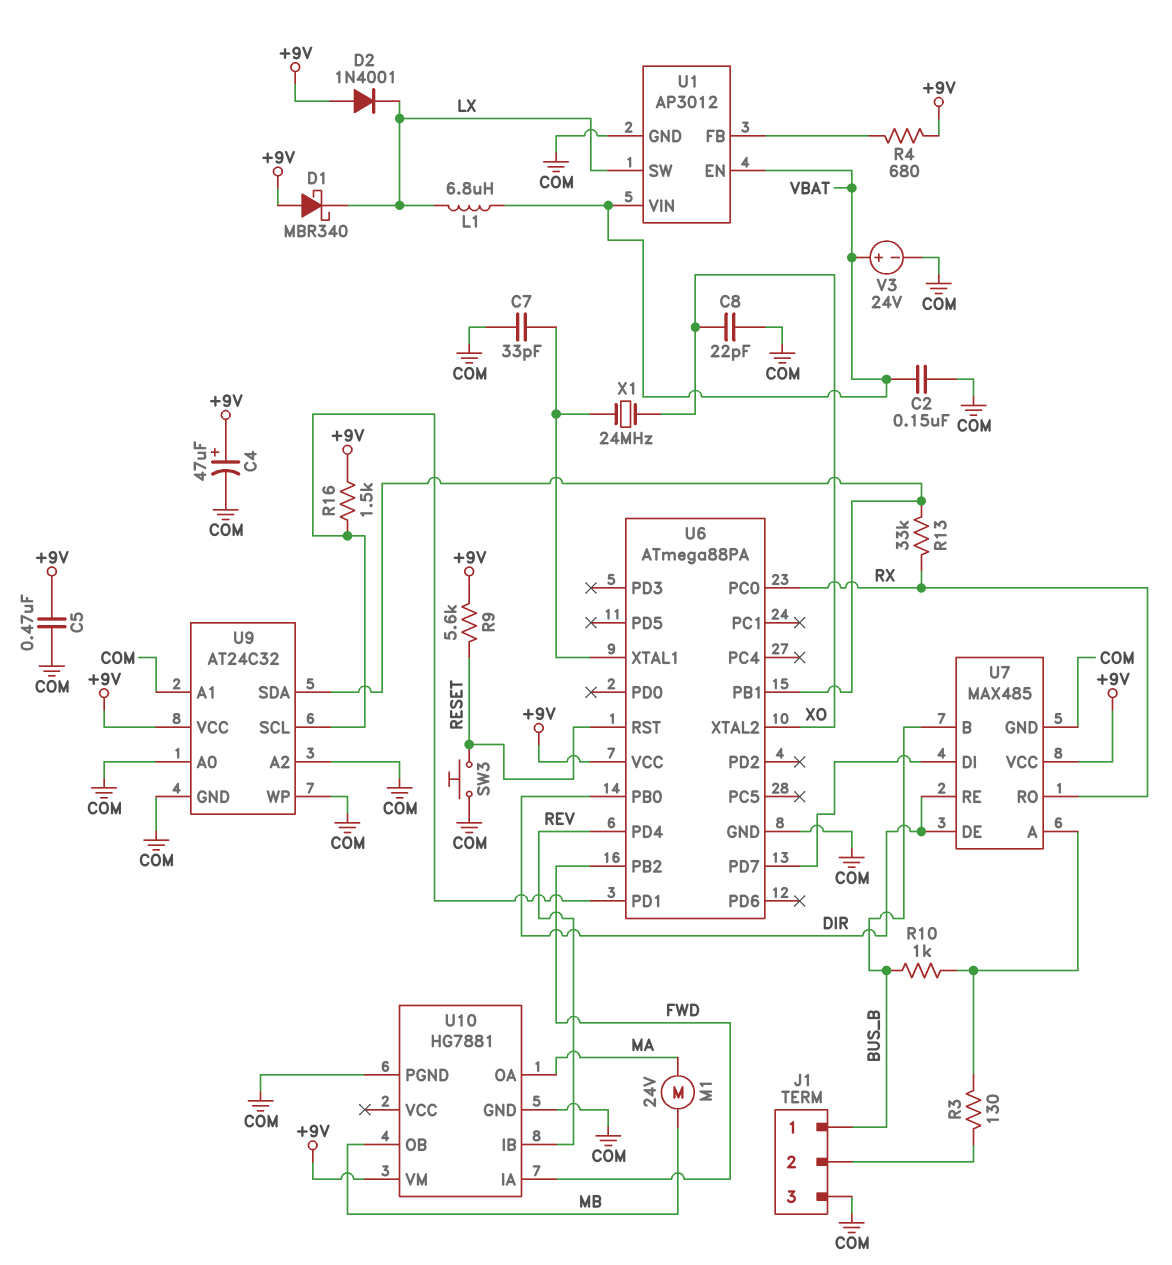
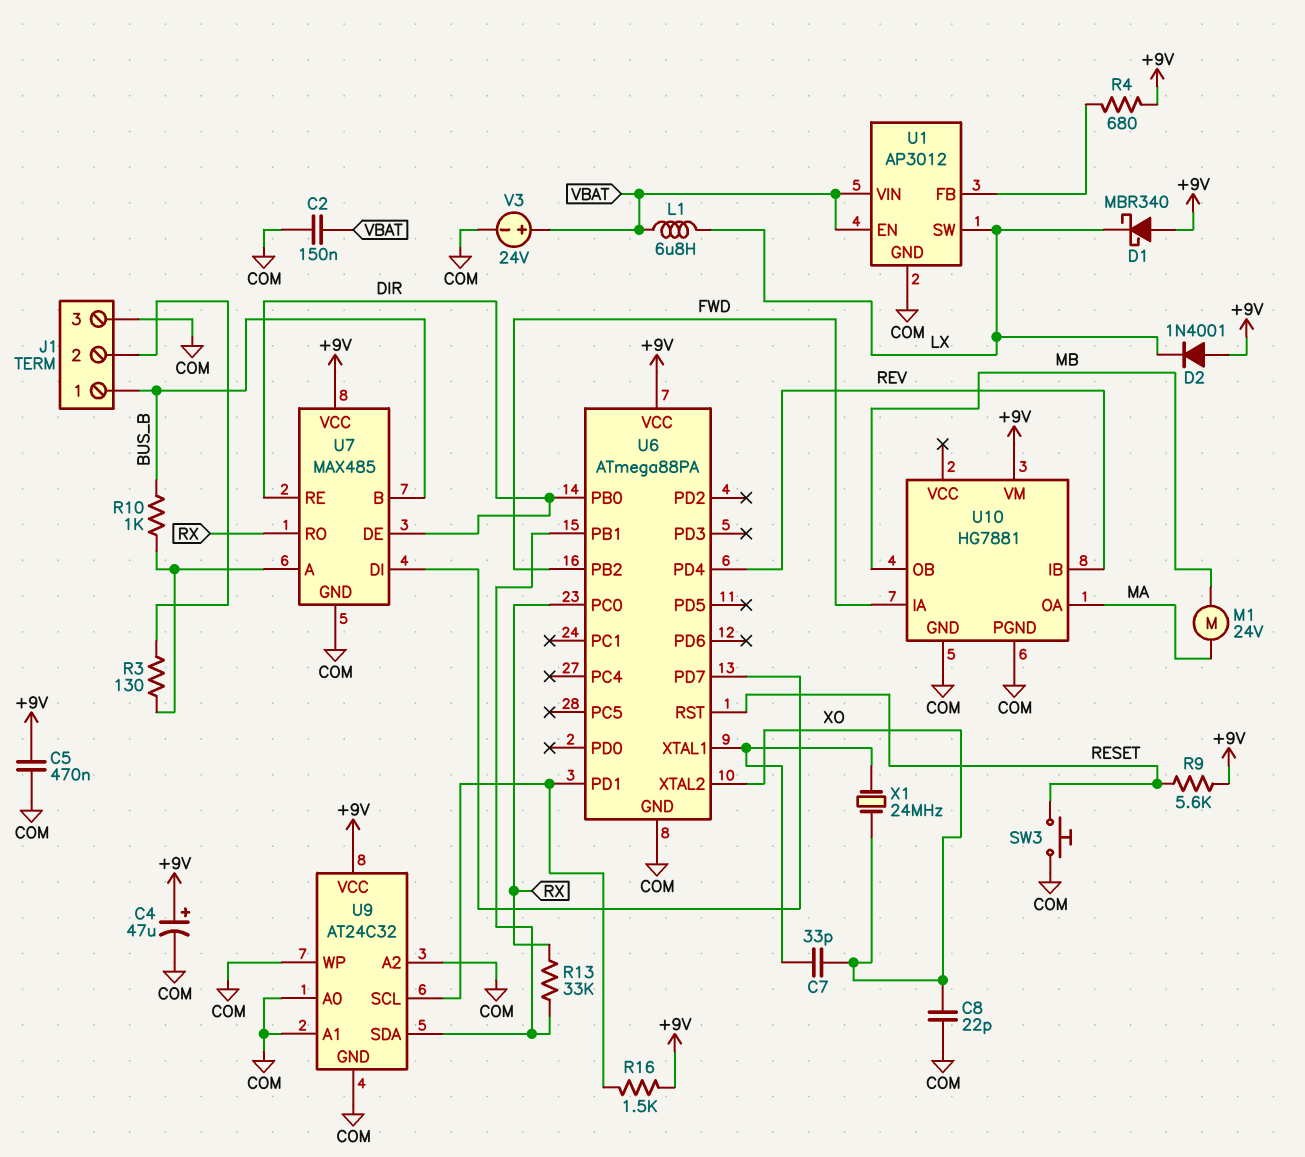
C7: 33pF (COM, U6/XTAL1) -> 33pF (U6/XTAL1, XO)

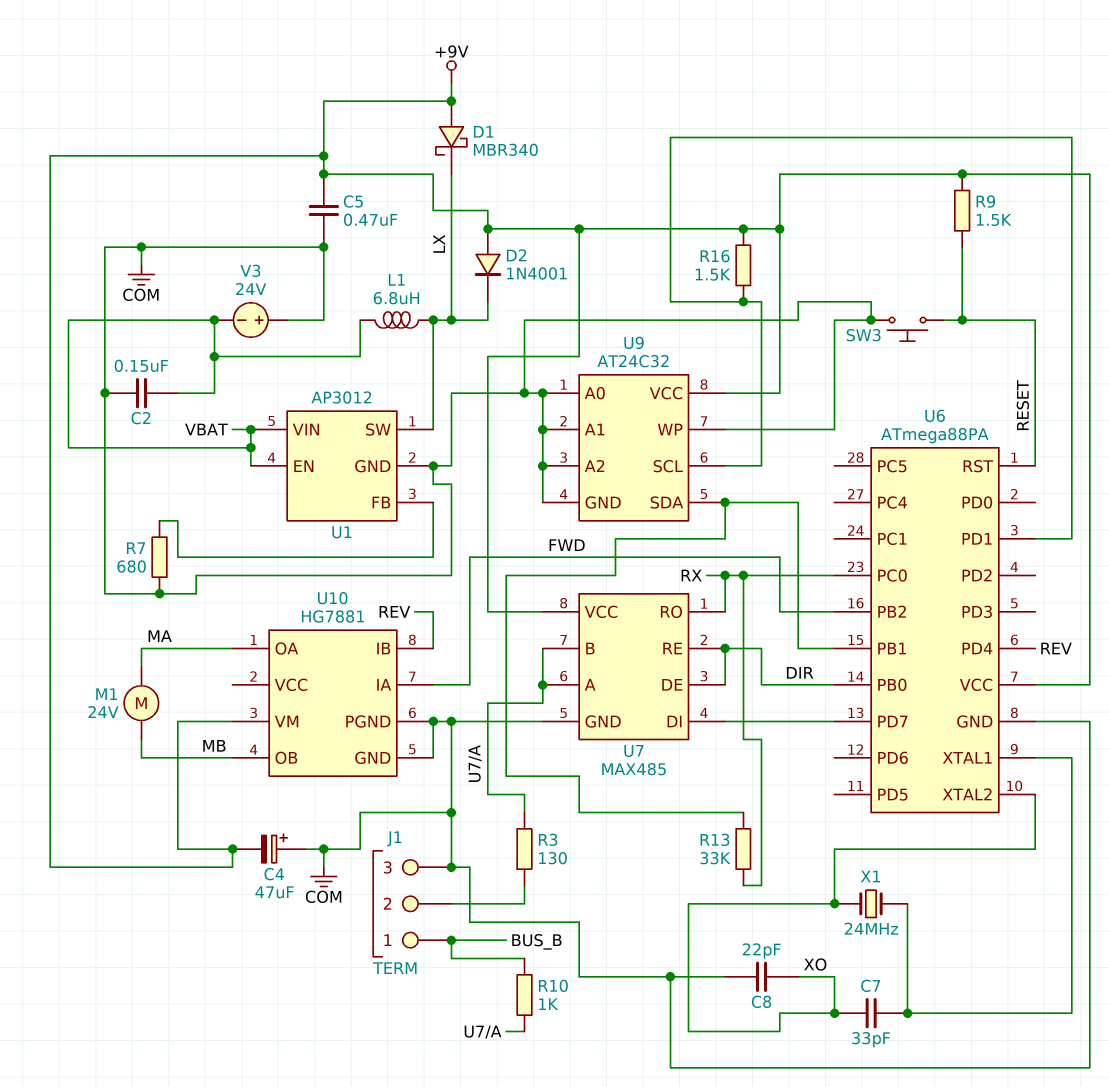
C4: 47uF (plus +9V, minus COM) -> 47uF (plus COM, minus +9V)
R4: 680 (+9V, U1/FB) -> none
R7: none -> 680 (COM, U1/FB)
R9: 5.6k (+9V, RESET) -> 1.5k (+9V, RESET)
U7 pin B: BUS_B -> U7/A
V3: 24V (plus VBAT, minus COM) -> 24V (plus COM, minus VBAT)

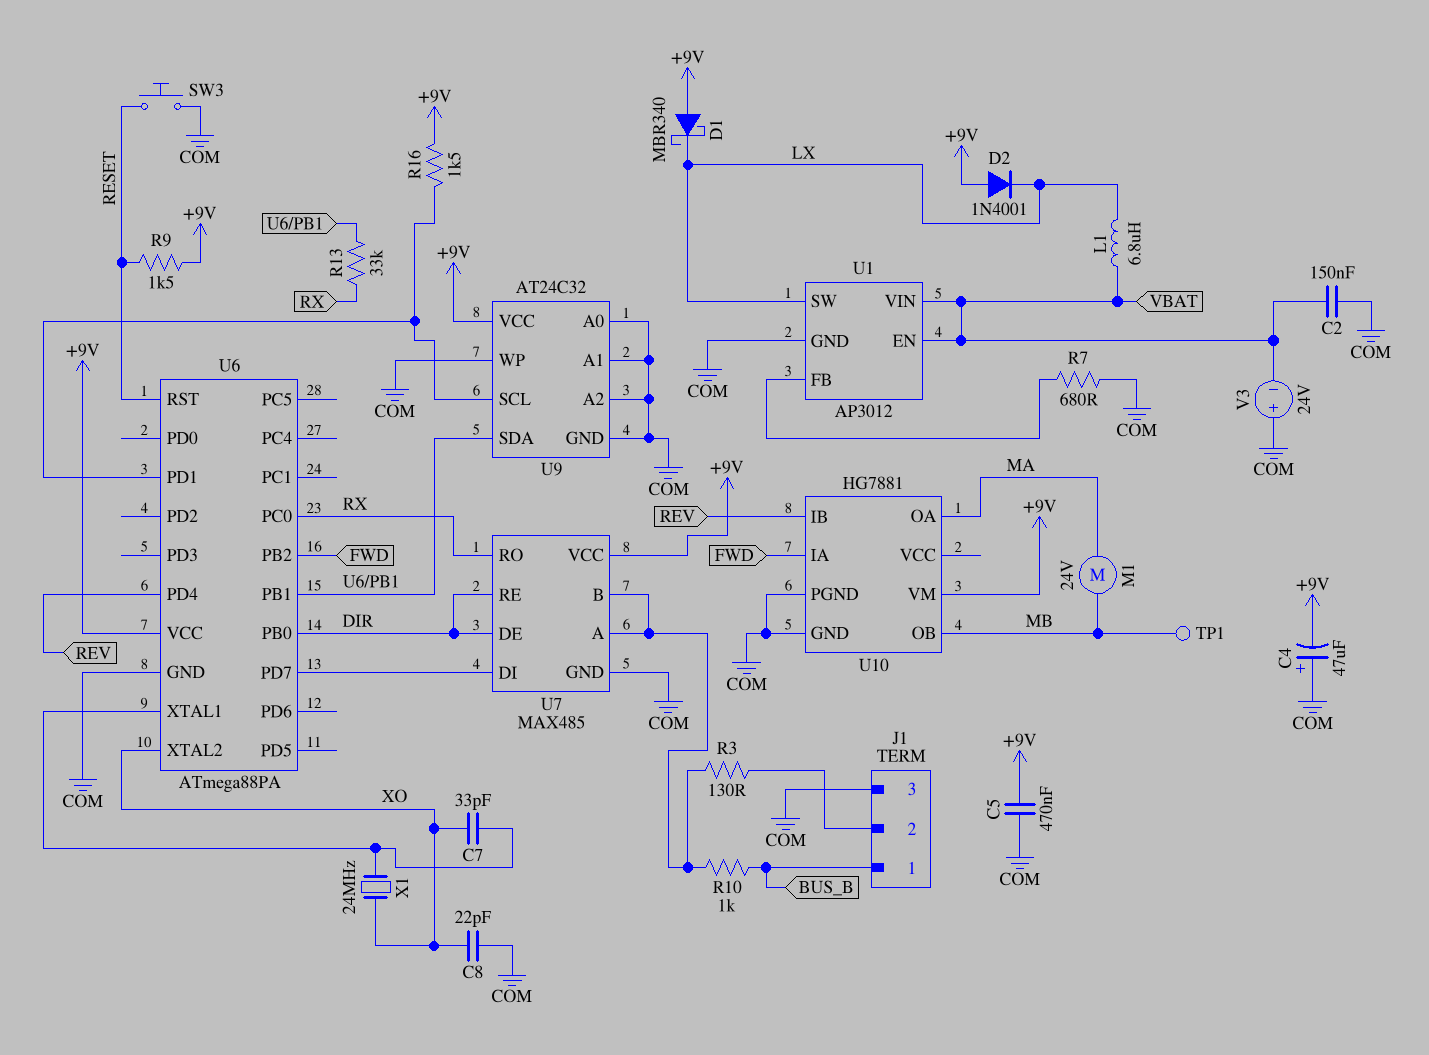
TP1: none -> test point (MB)

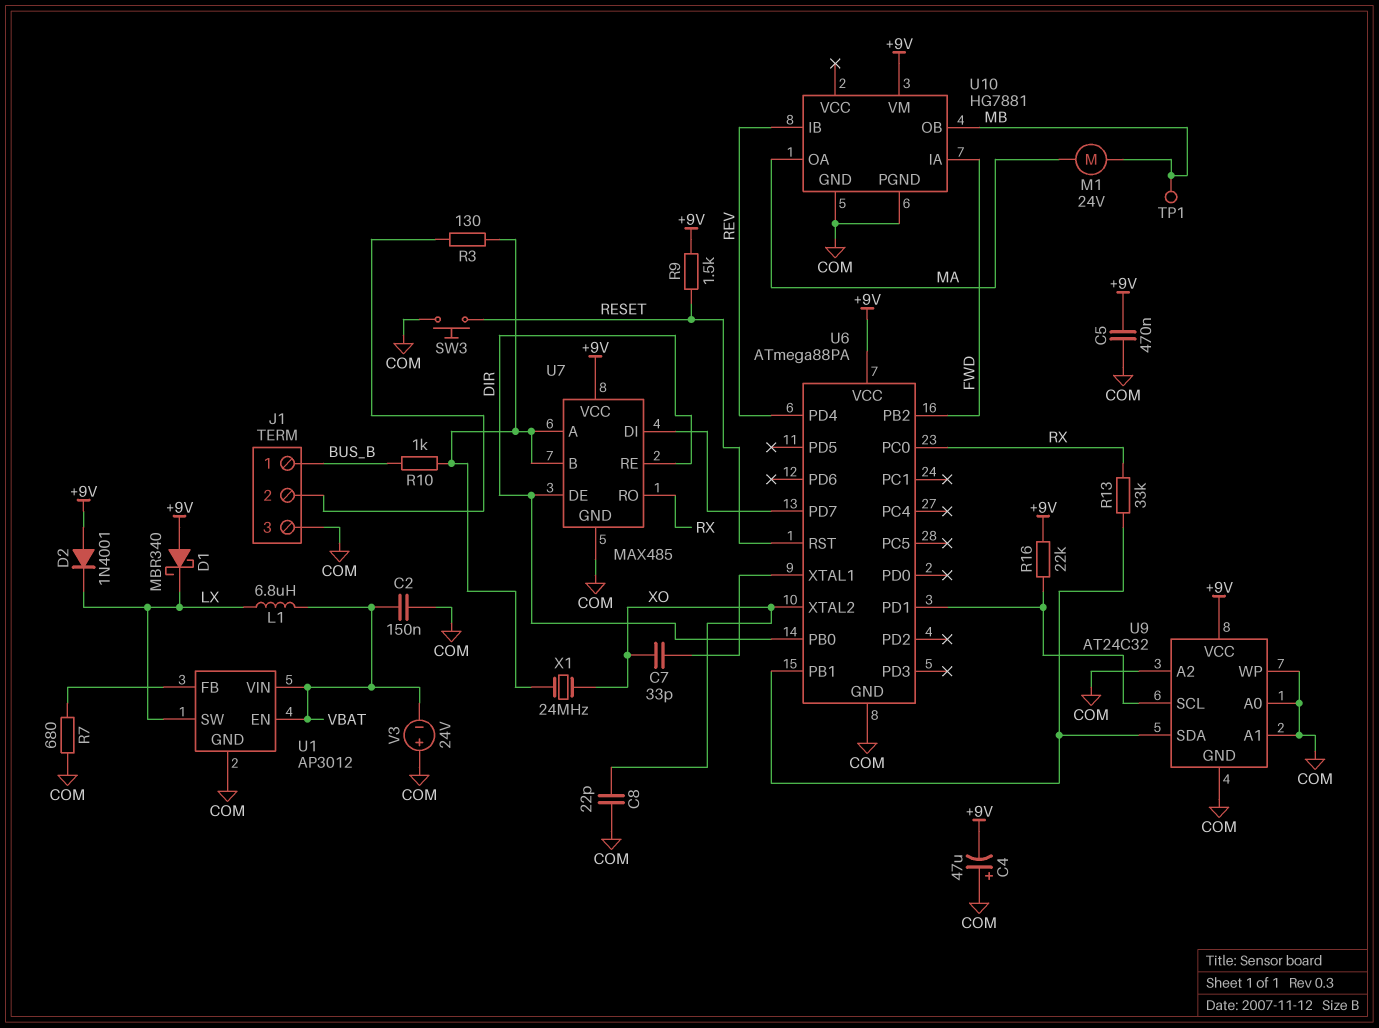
R16: 1.5k (+9V, U6/PD1) -> 22k (+9V, U6/PD1)
X1: 24MHz (U6/XTAL1, XO) -> 24MHz (U7/A, XO)

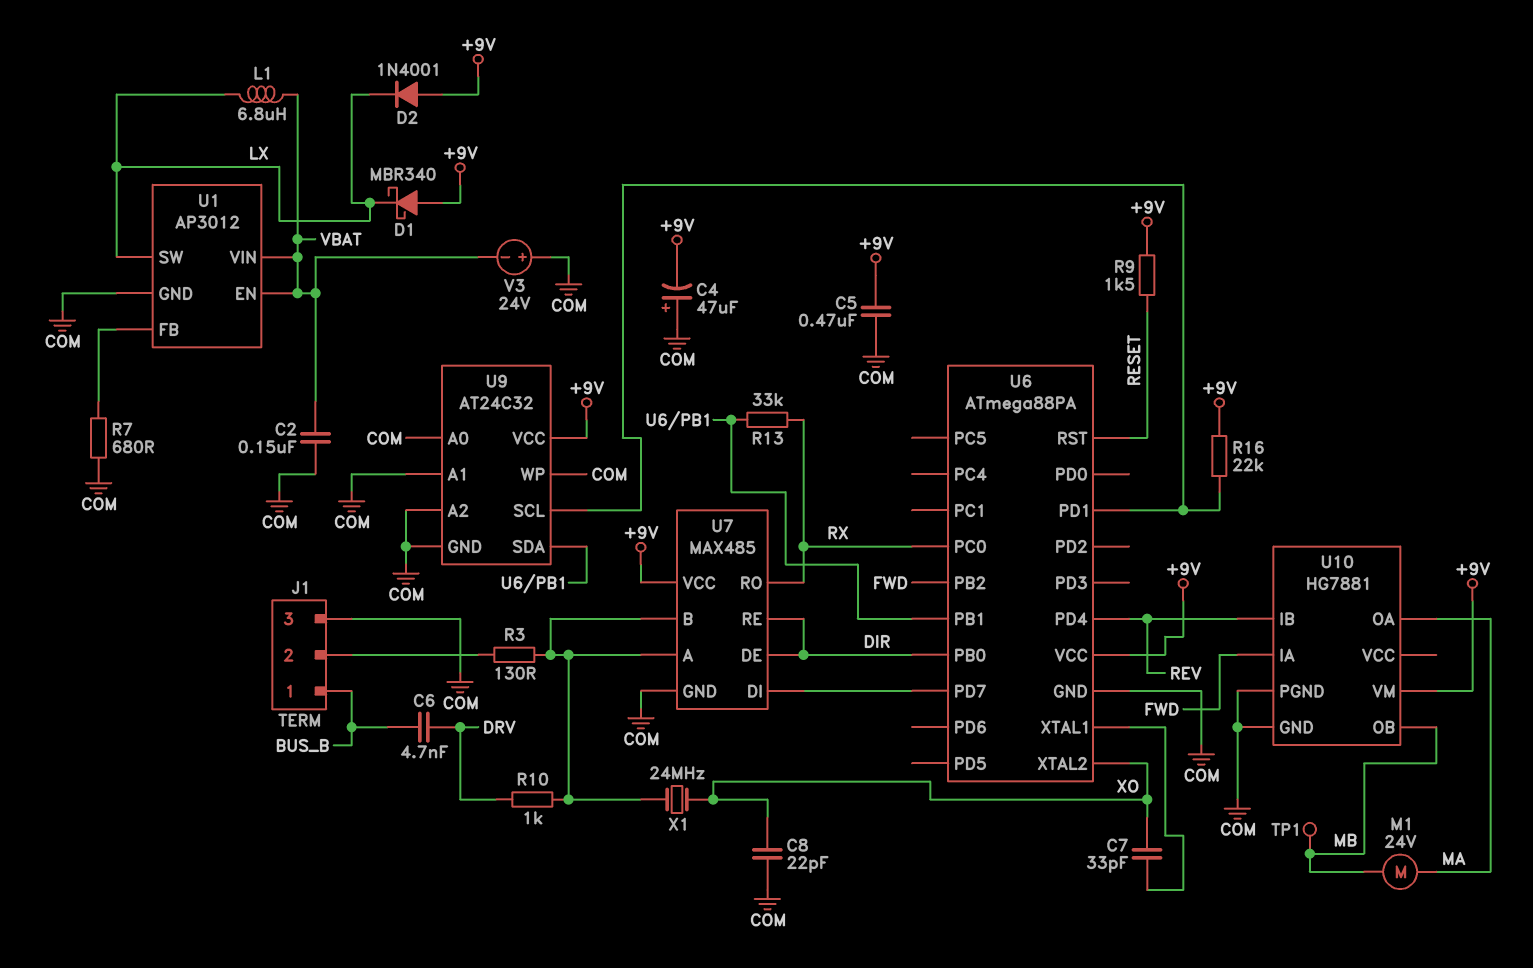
C6: none -> 4.7nF (BUS_B, DRV)
R10: 1k (BUS_B, U7/A) -> 1k (DRV, U7/A)
SW3: button (COM, RESET) -> none

